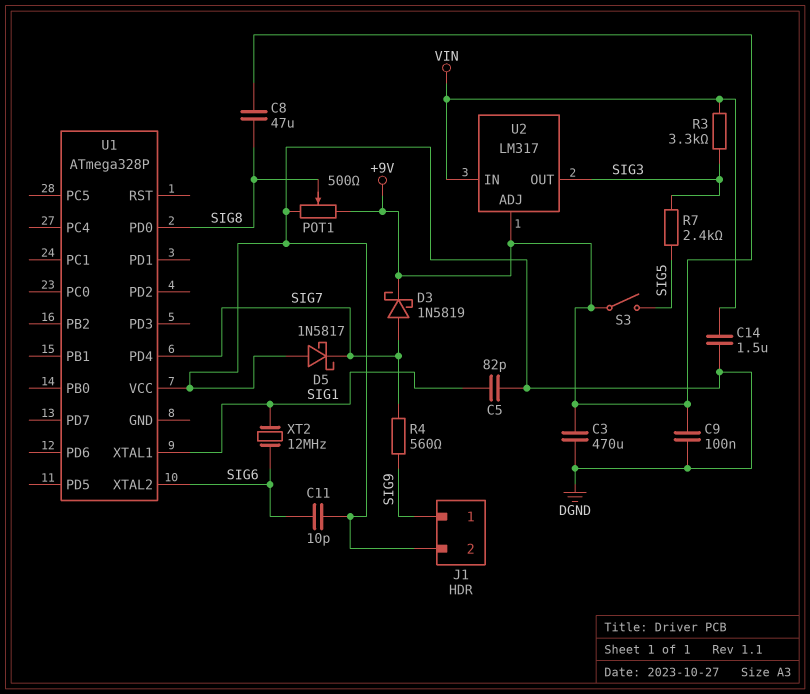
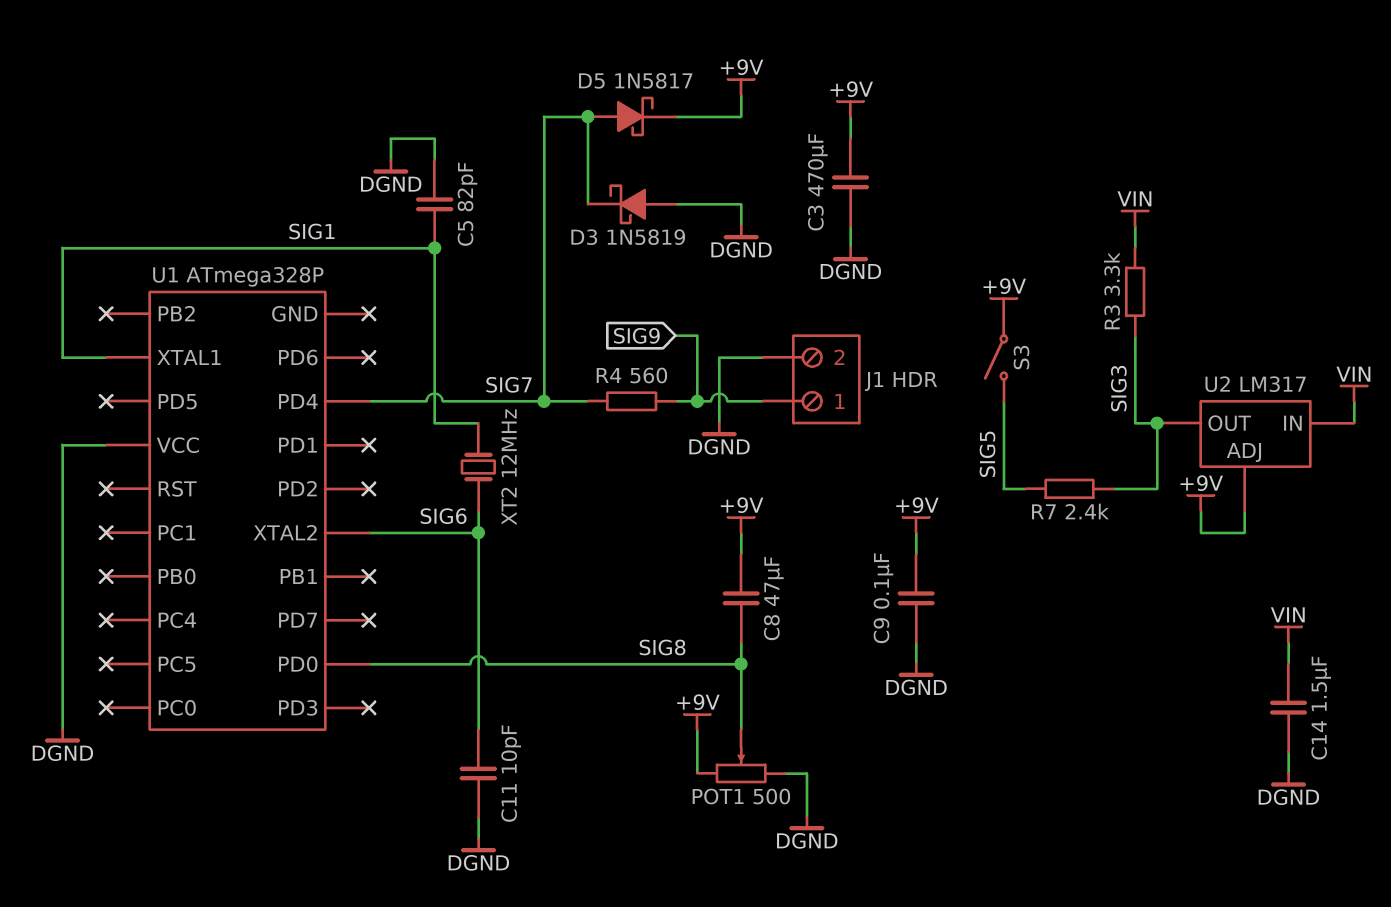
D3: schottky 1N5819 (A SIG7, K +9V) -> schottky 1N5819 (A DGND, K SIG7)
D5: schottky 1N5817 (A DGND, K SIG7) -> schottky 1N5817 (A SIG7, K +9V)

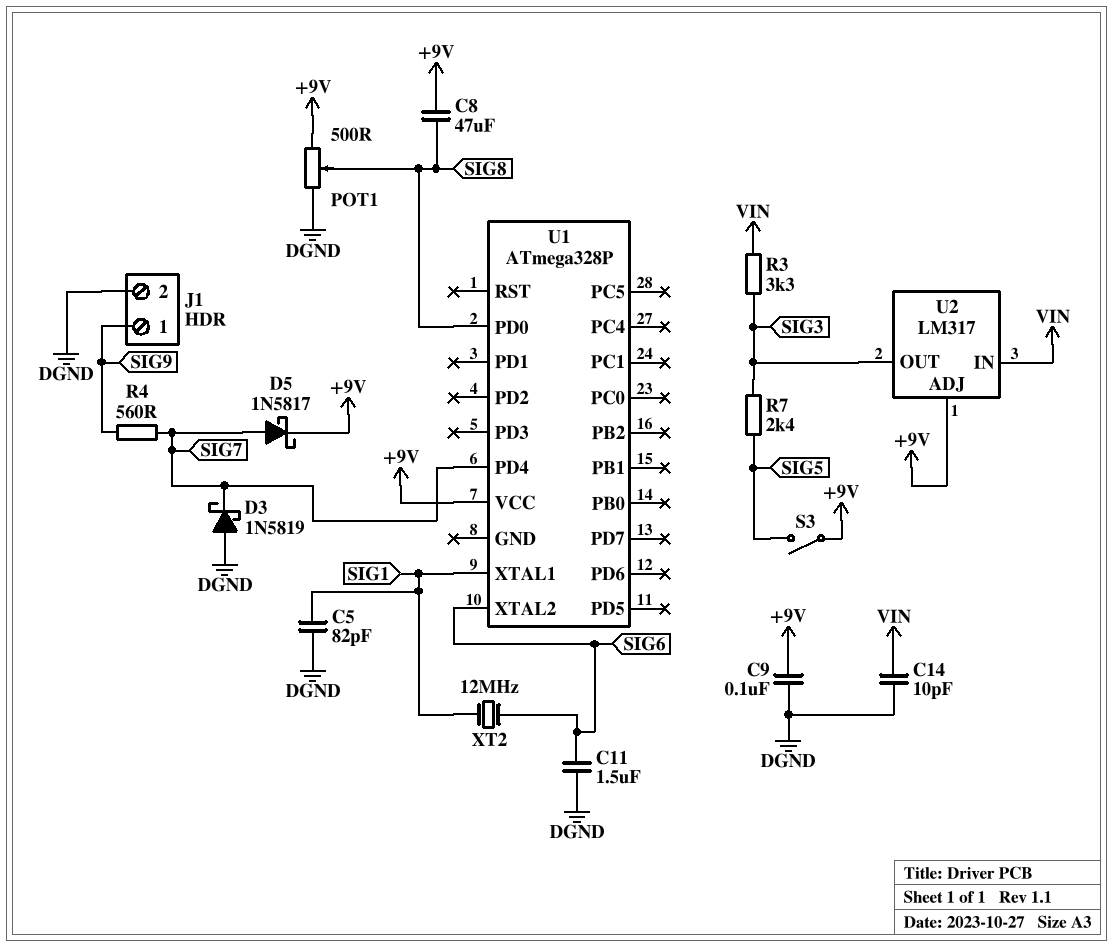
C3: 470uF (+9V, DGND) -> none
C11: 10pF (DGND, SIG6) -> 1.5uF (DGND, SIG6)
C14: 1.5uF (DGND, VIN) -> 10pF (DGND, VIN)
U1 pin VCC: DGND -> +9V

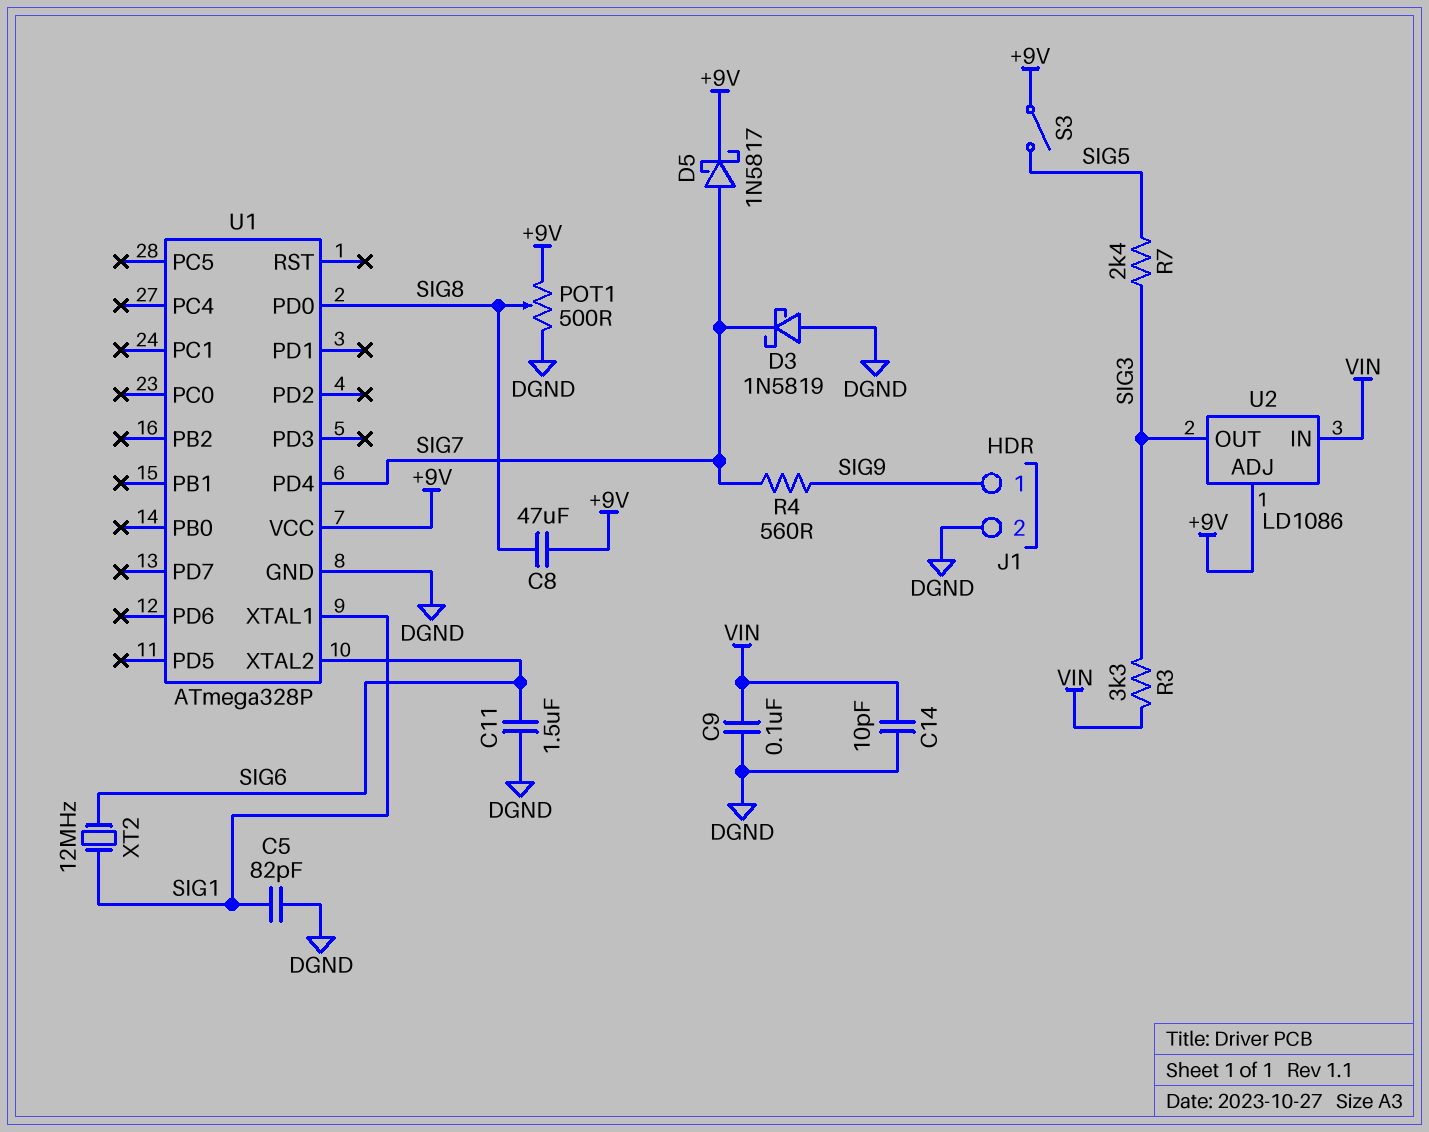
C9: 100nF (+9V, DGND) -> 100nF (DGND, VIN)
U1 pin GND: none -> DGND
U2: LM317 -> LD1086

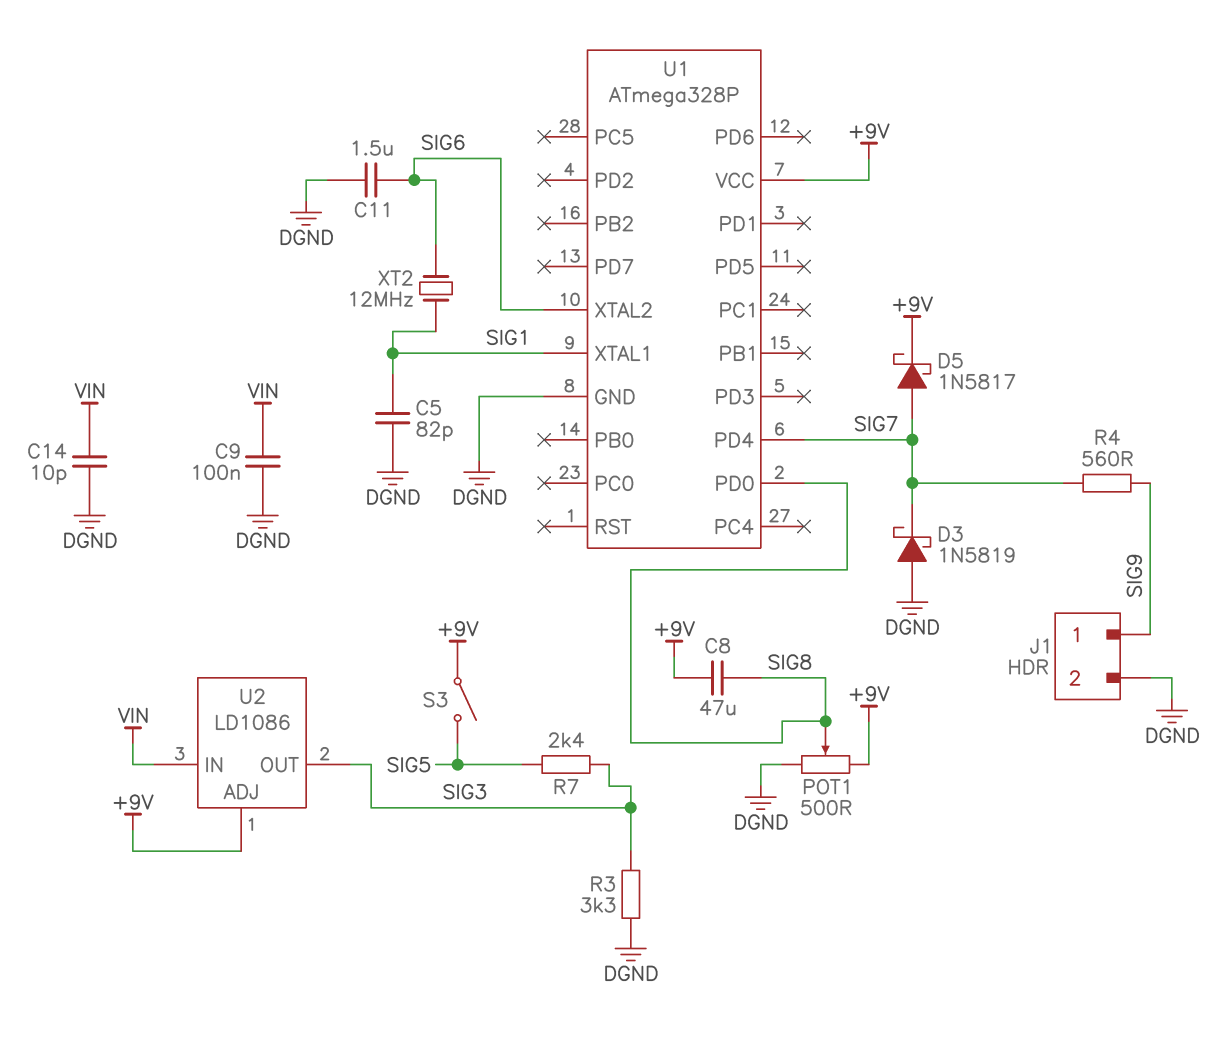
R3: 3.3k (SIG3, VIN) -> 3.3k (DGND, SIG3)

